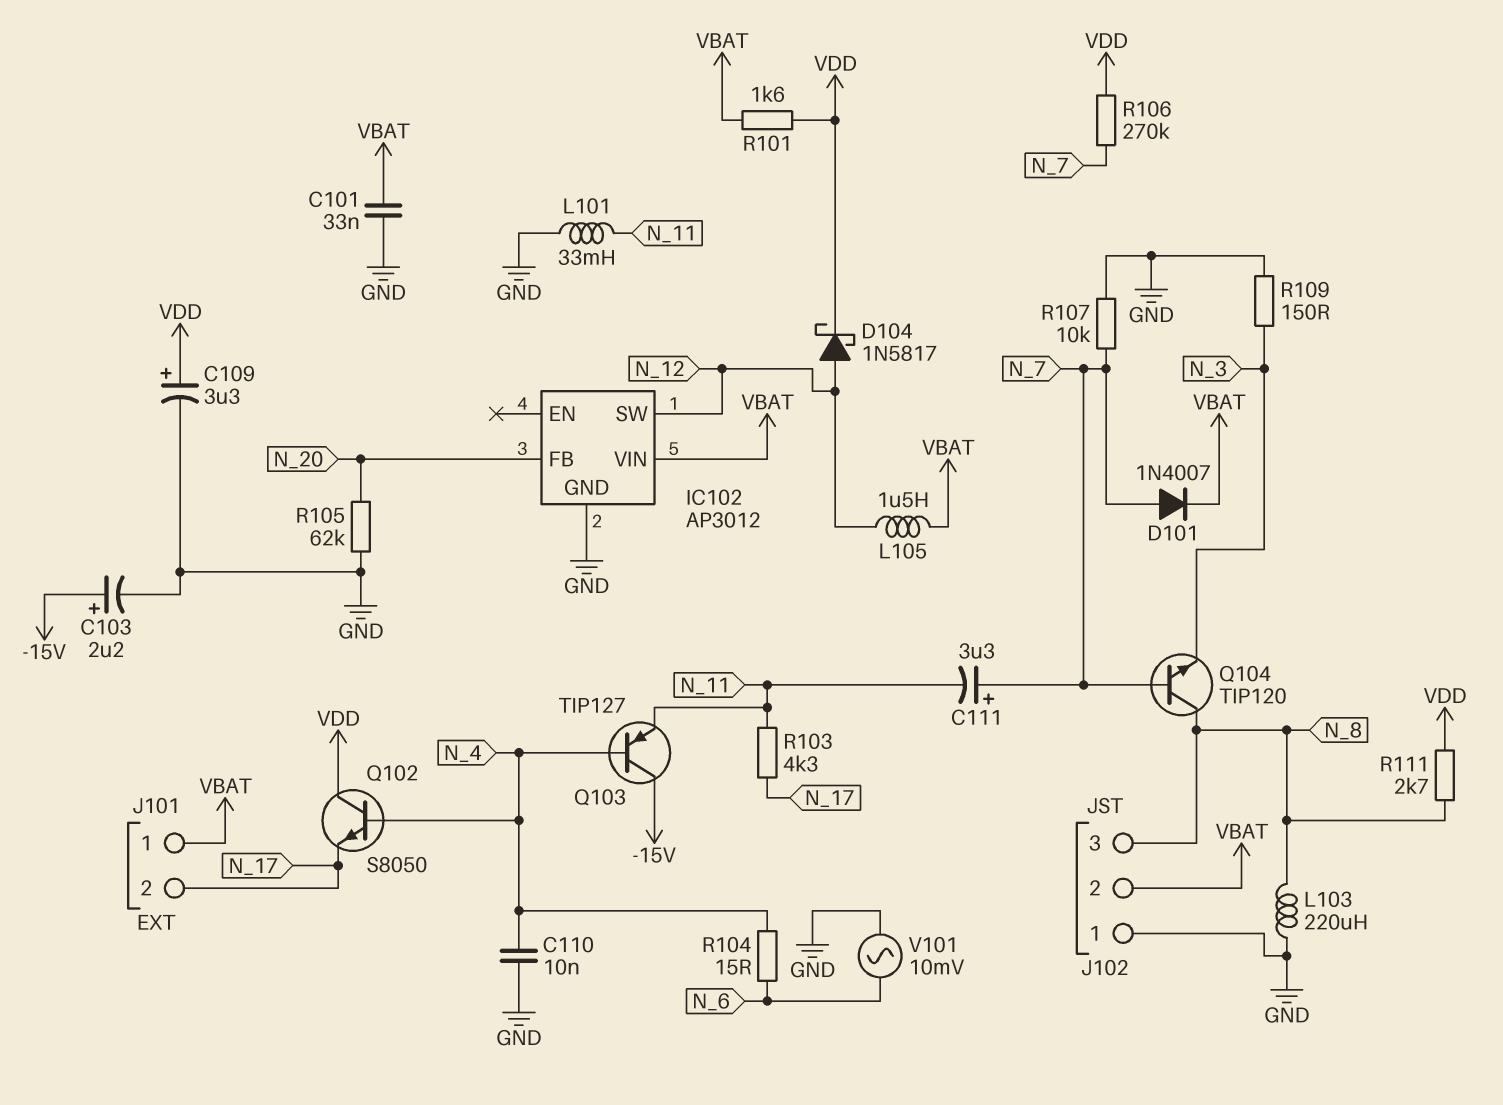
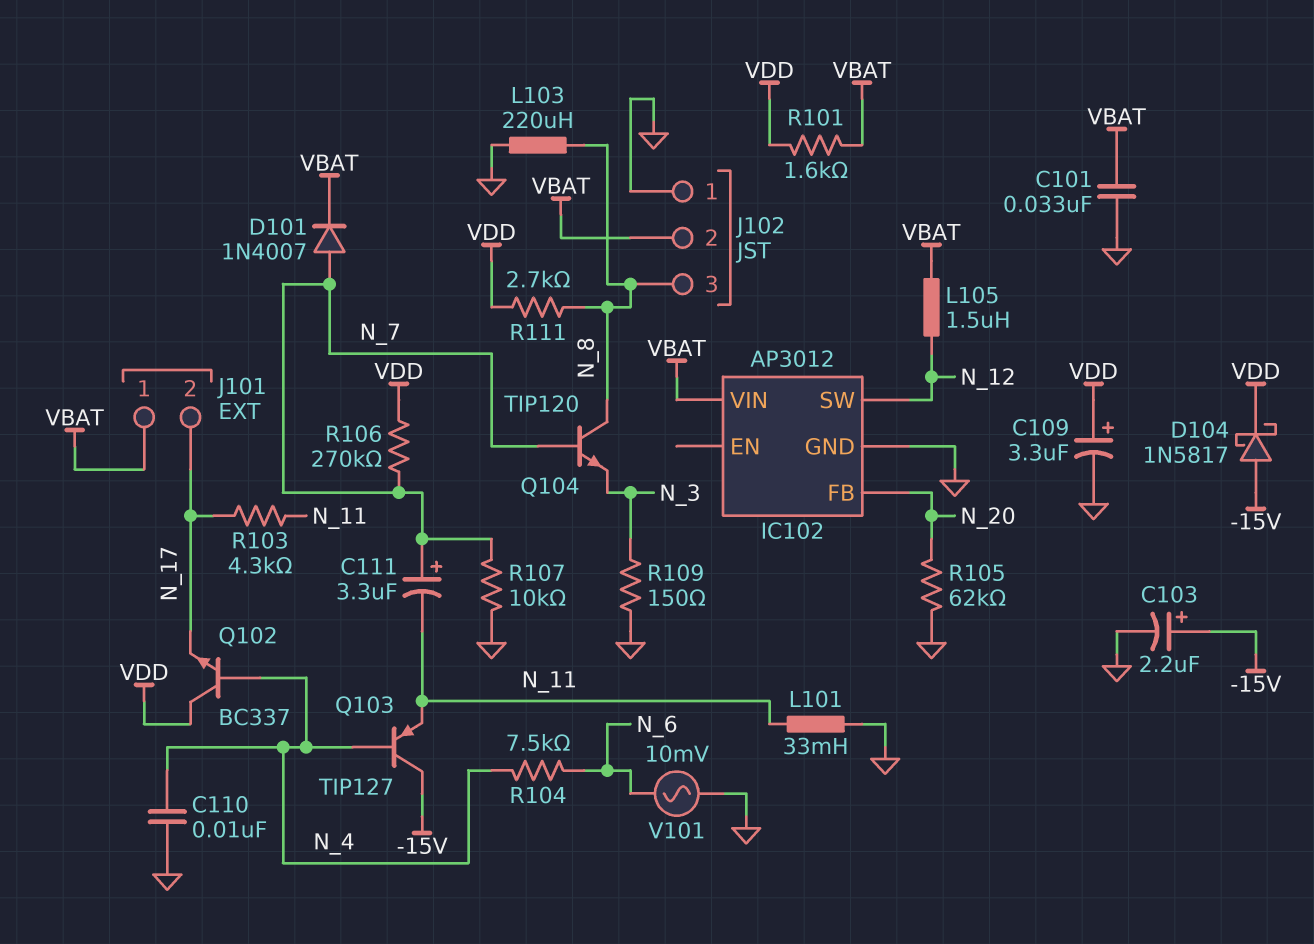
D104: schottky 1N5817 (A N_12, K VDD) -> schottky 1N5817 (A -15V, K VDD)
Q102: NPN S8050 (B N_4, C VDD, E N_17) -> NPN BC337 (B N_4, C VDD, E N_17)
R104: 15 (N_4, N_6) -> 7.5k (N_4, N_6)

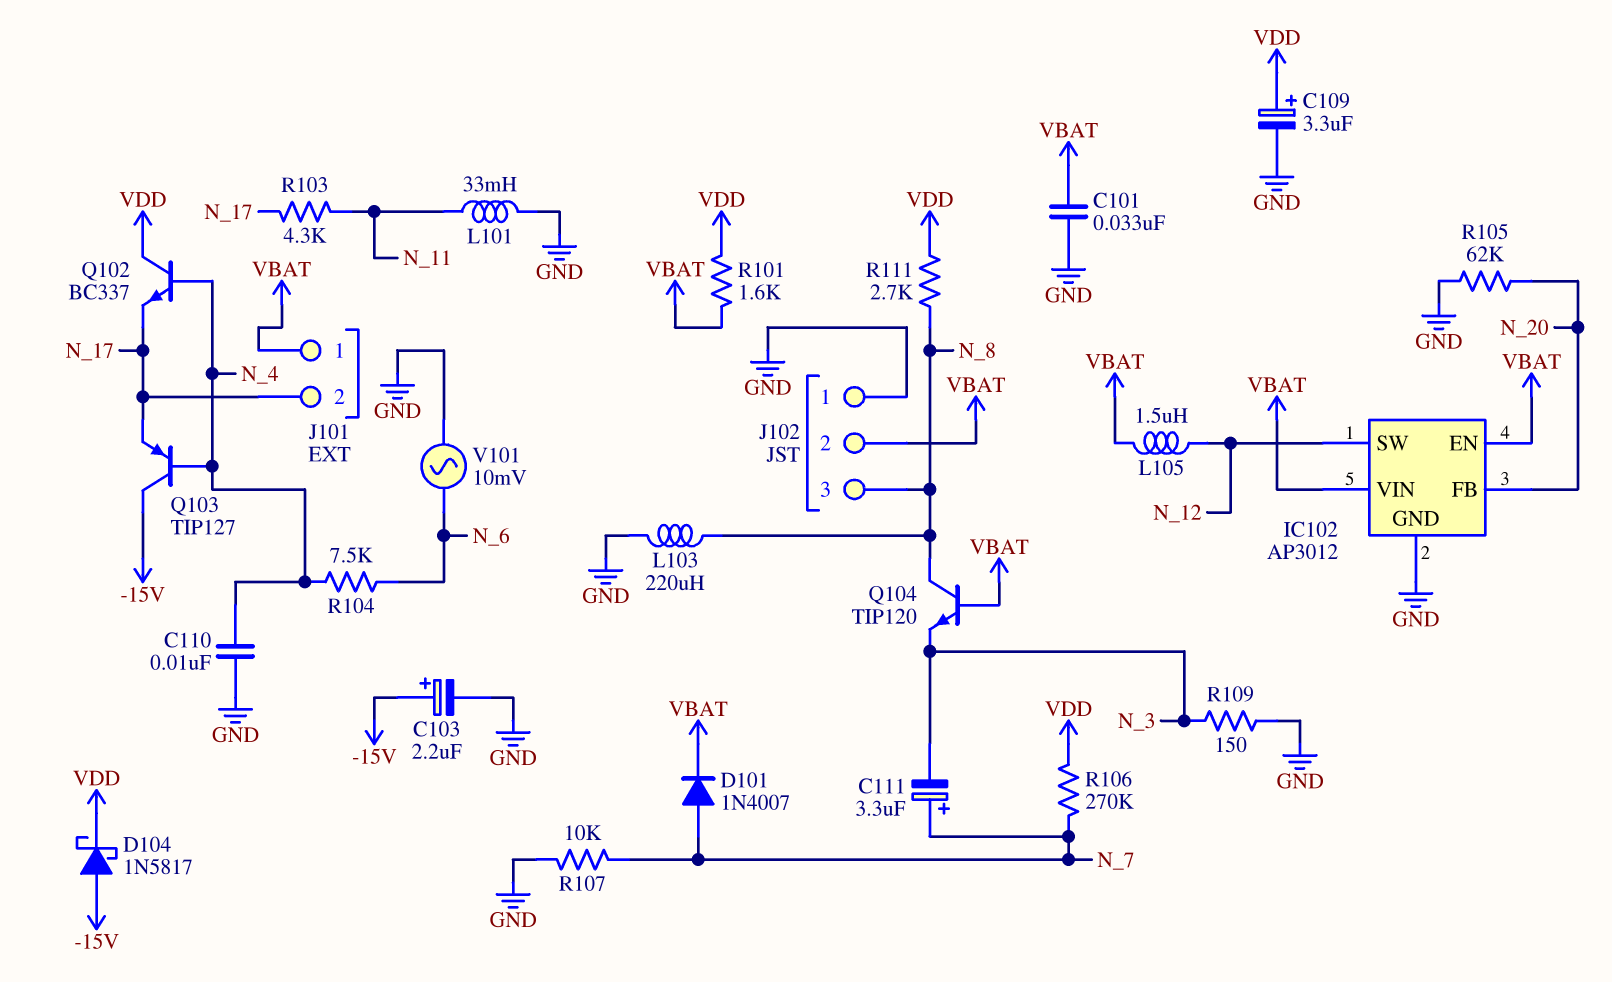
C111: 3.3uF (plus N_7, minus N_11) -> 3.3uF (plus N_7, minus N_3)
IC102 pin EN: none -> VBAT
Q103: PNP TIP127 (B N_4, C -15V, E N_11) -> PNP TIP127 (B N_4, C -15V, E N_17)
Q104: NPN TIP120 (B N_7, C N_8, E N_3) -> NPN TIP120 (B VBAT, C N_8, E N_3)

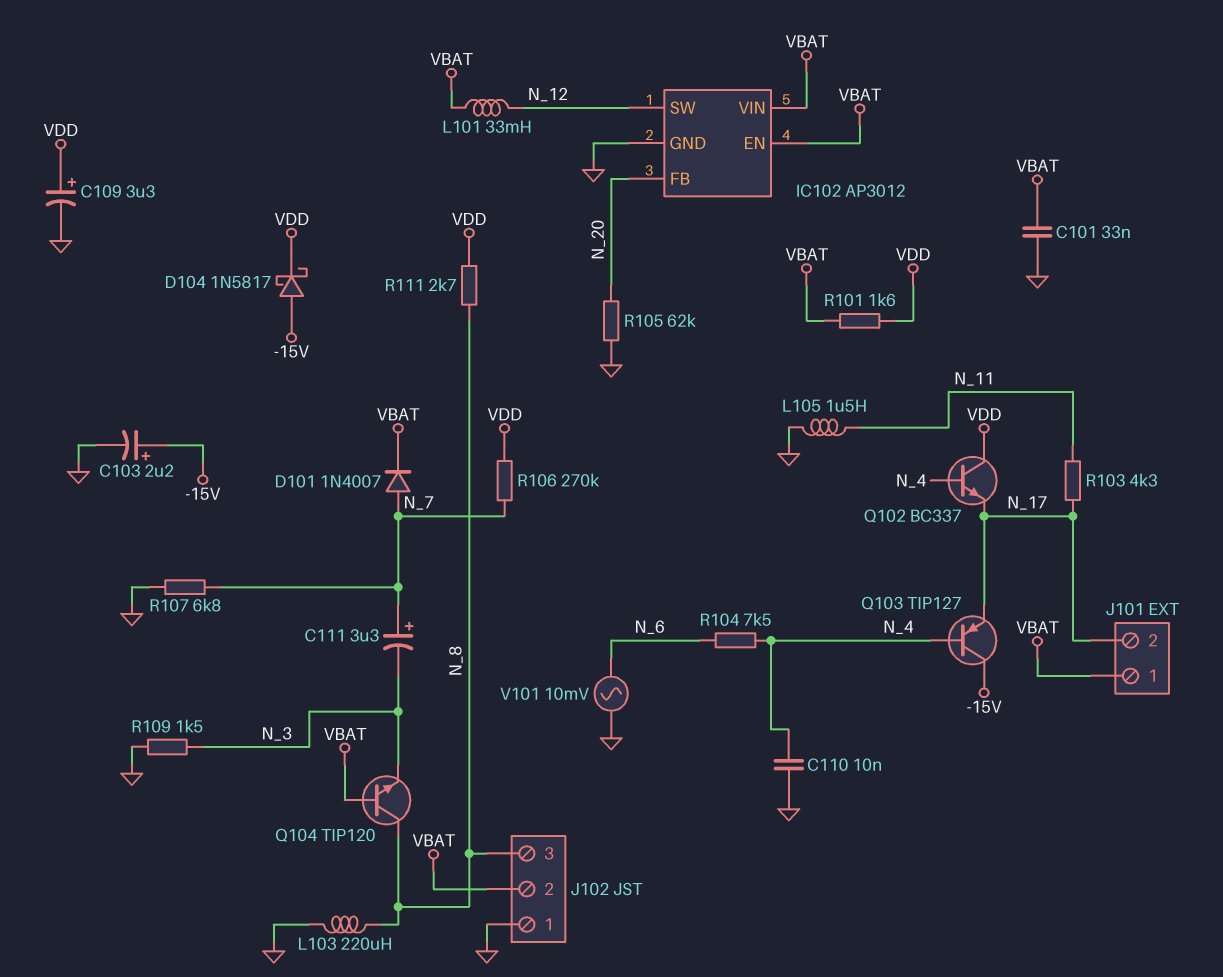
L101: 33mH (GND, N_11) -> 33mH (N_12, VBAT)
L105: 1.5uH (N_12, VBAT) -> 1.5uH (GND, N_11)
R107: 10k (GND, N_7) -> 6.8k (GND, N_7)
R109: 150 (GND, N_3) -> 1.5k (GND, N_3)

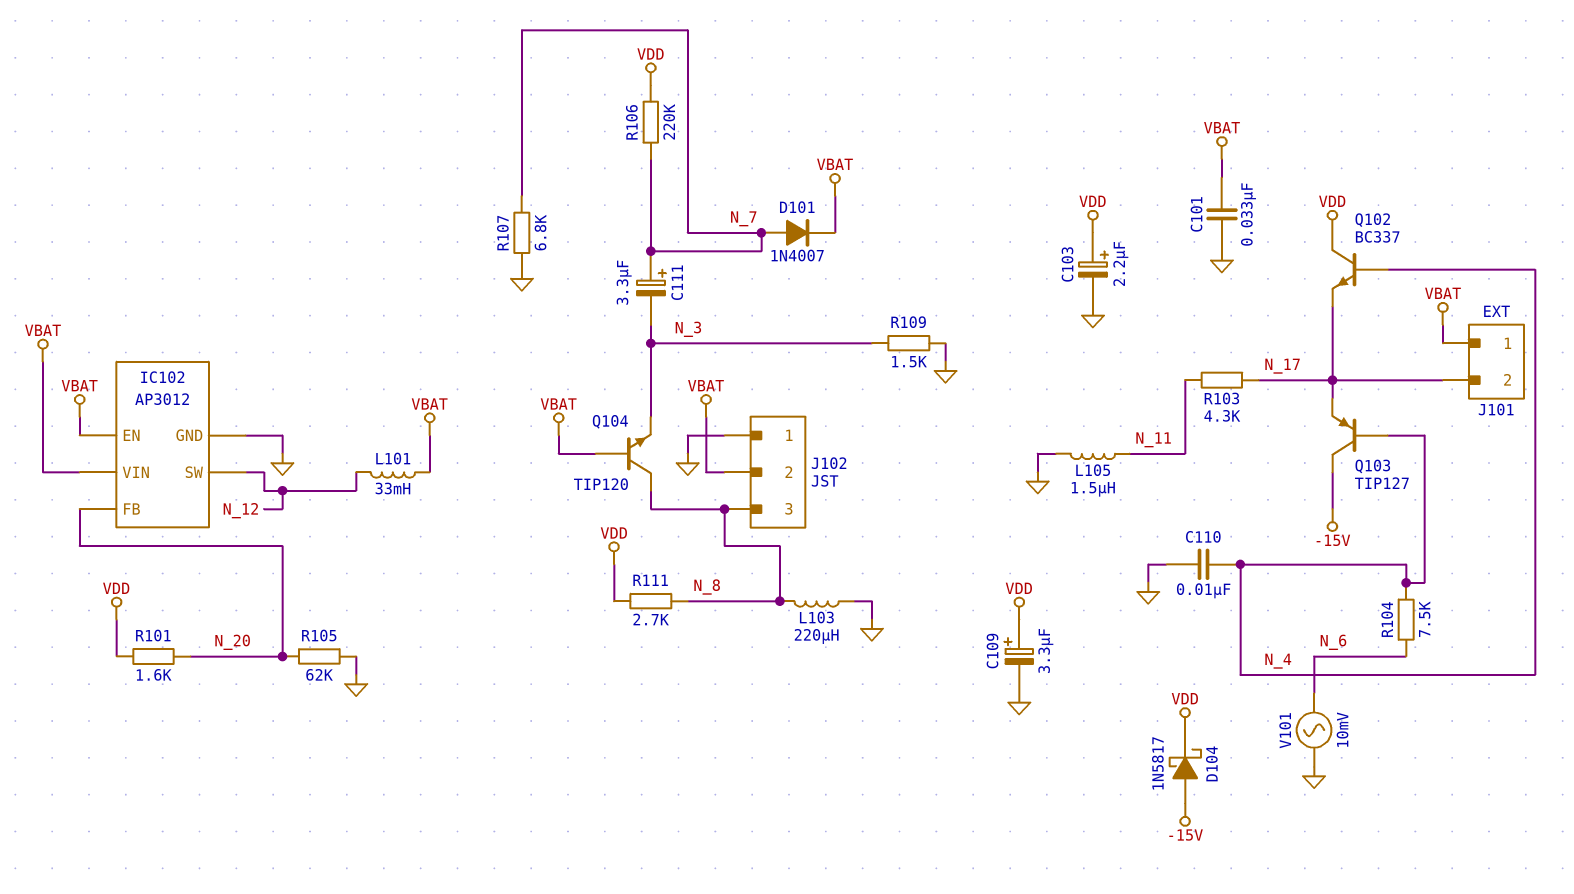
C103: 2.2uF (plus -15V, minus GND) -> 2.2uF (plus VDD, minus GND)
R101: 1.6k (VBAT, VDD) -> 1.6k (N_20, VDD)
R106: 270k (N_7, VDD) -> 220k (N_7, VDD)

